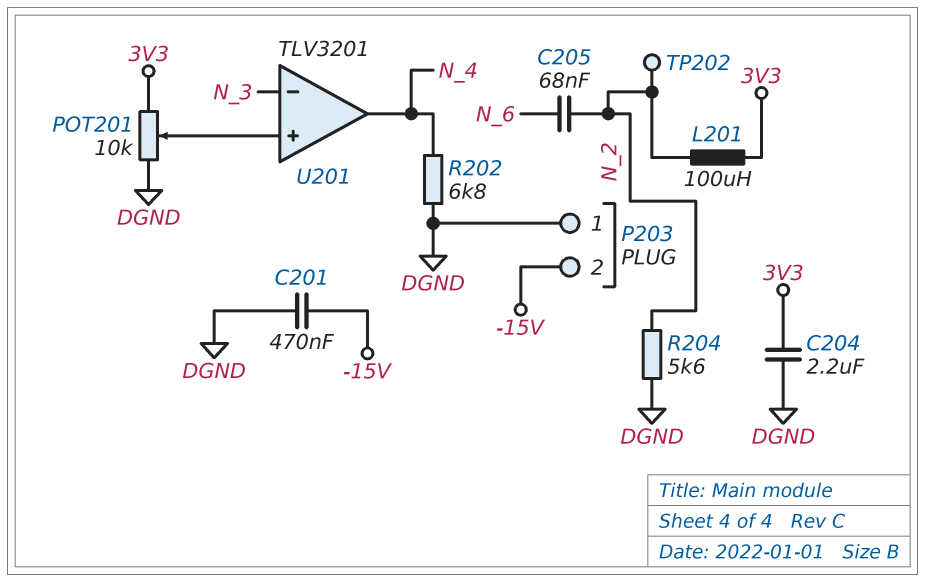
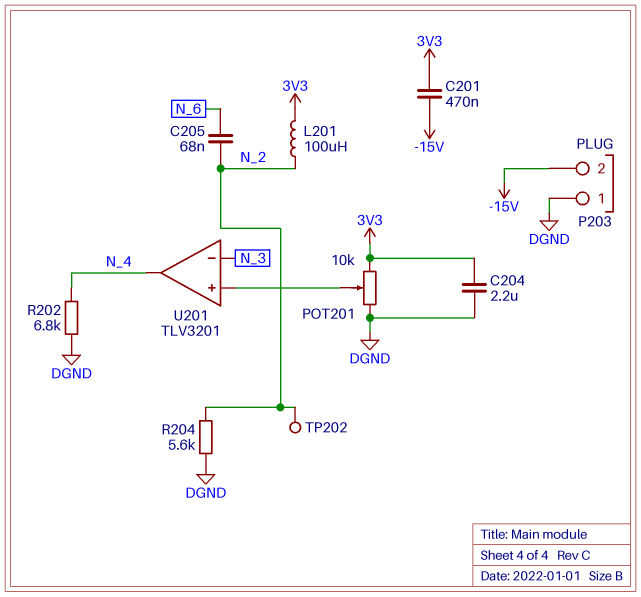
C201: 470nF (-15V, DGND) -> 470nF (-15V, 3V3)

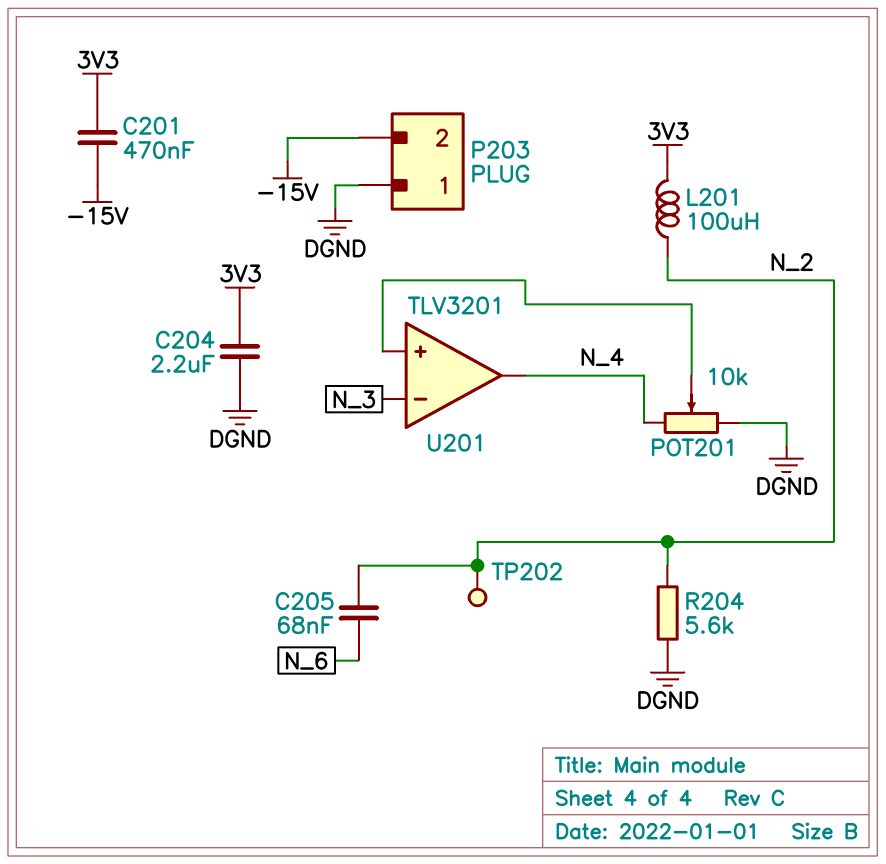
POT201: 10k (3V3, DGND, wiper U201/in+) -> 10k (DGND, N_4, wiper U201/in+)
R202: 6.8k (DGND, N_4) -> none

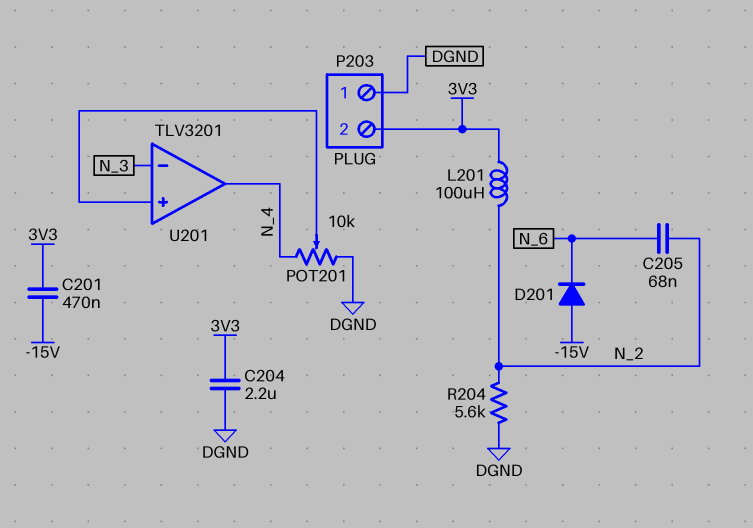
D201: none -> diode (A -15V, K N_6)
P203 pin 2: -15V -> 3V3
TP202: test point (N_2) -> none

